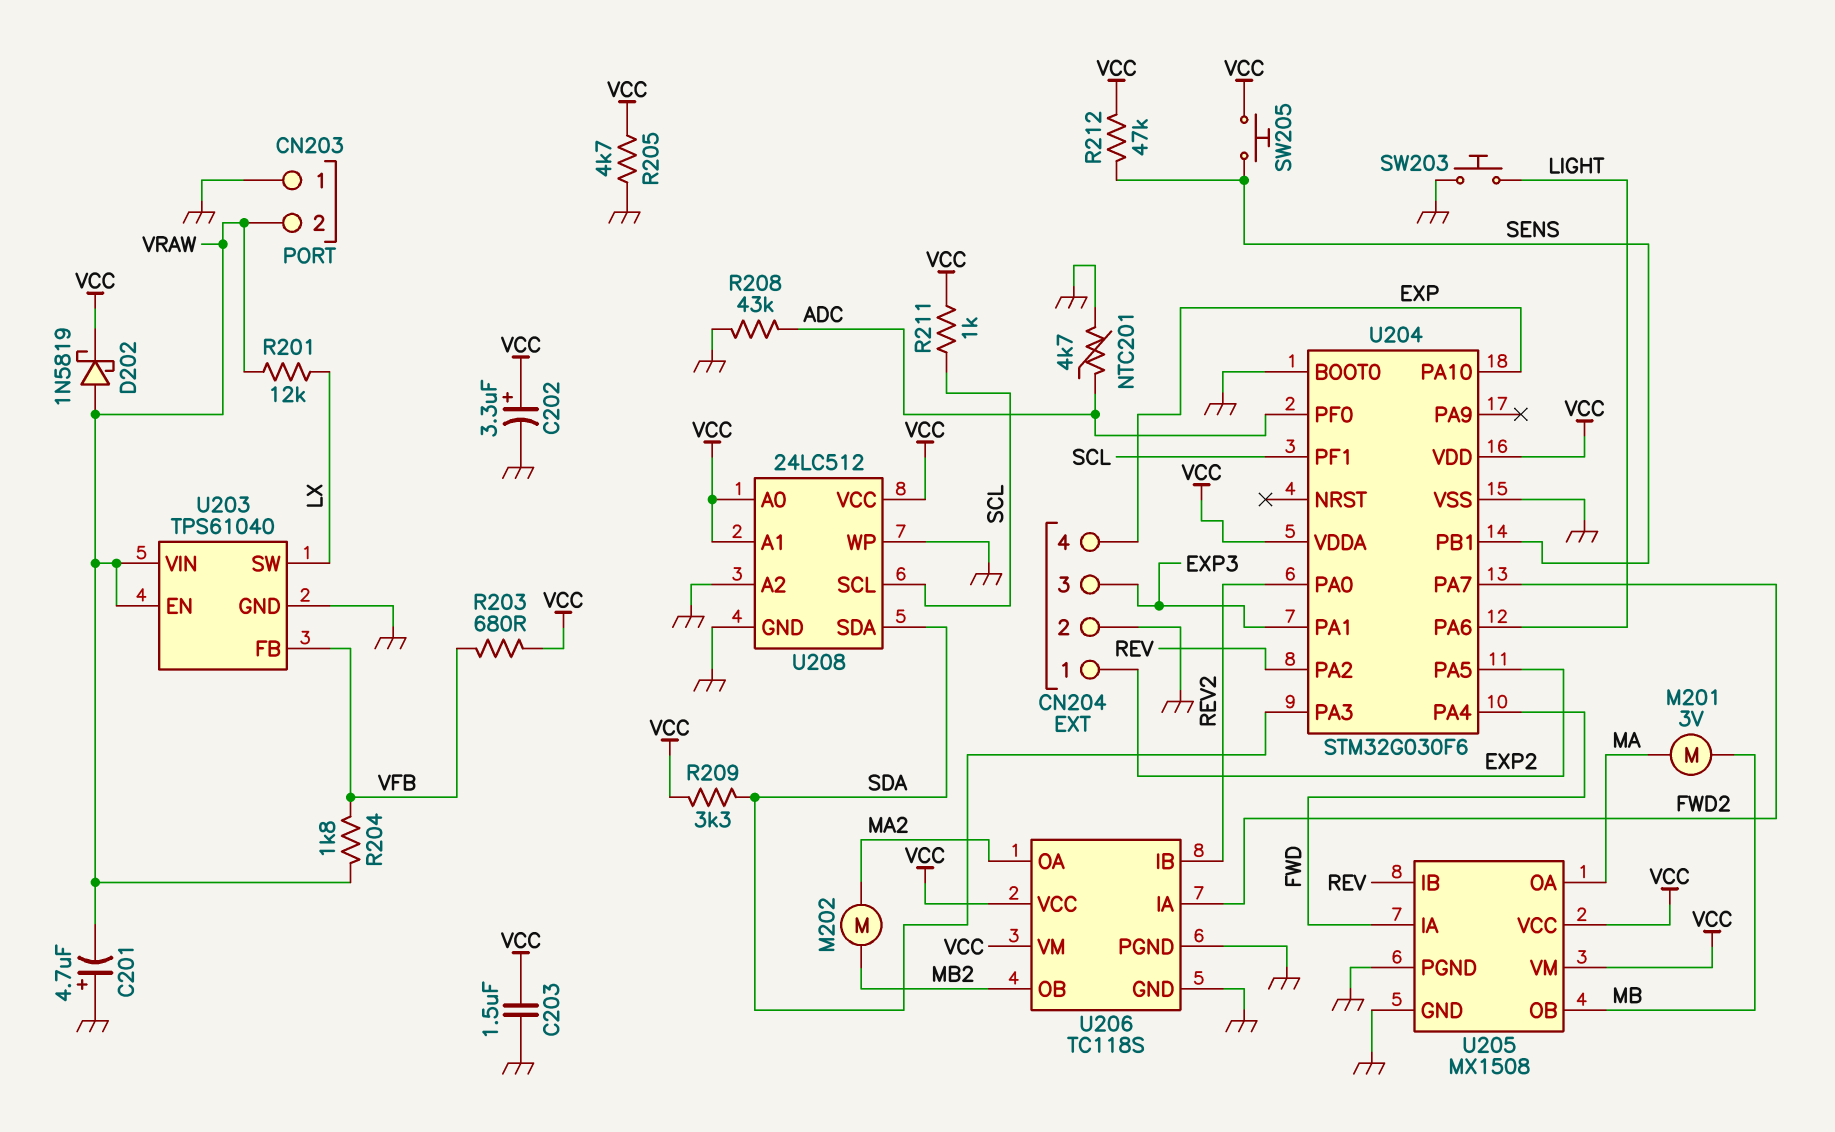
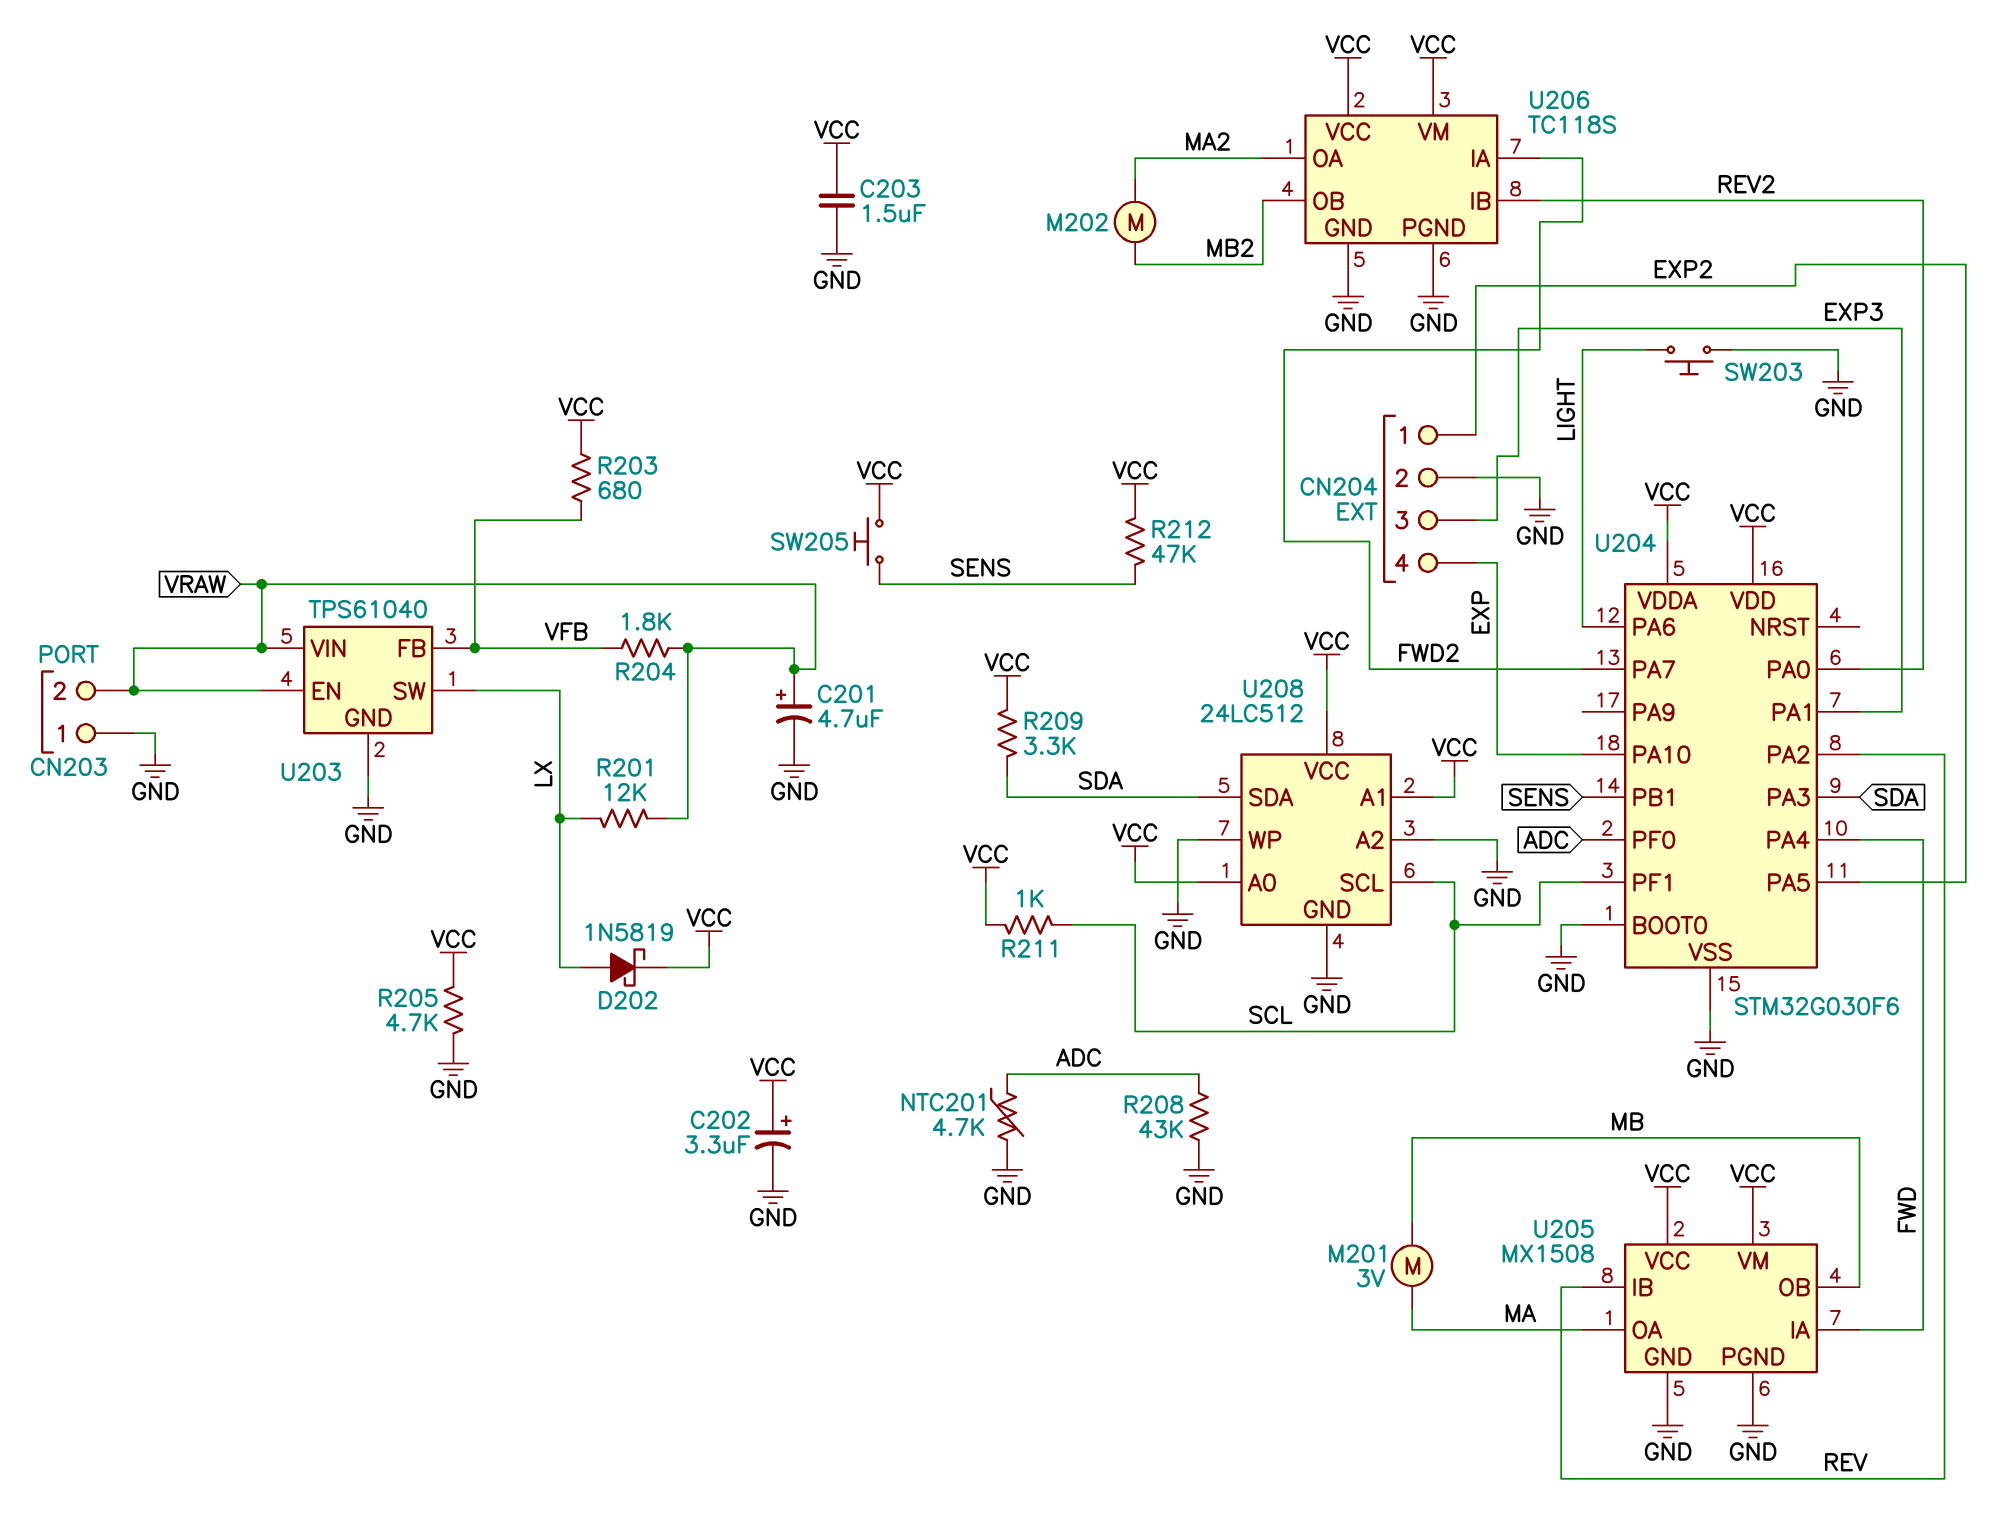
C201: 4.7uF (plus GND, minus VRAW) -> 4.7uF (plus VRAW, minus GND)
D202: schottky 1N5819 (A VRAW, K VCC) -> schottky 1N5819 (A LX, K VCC)

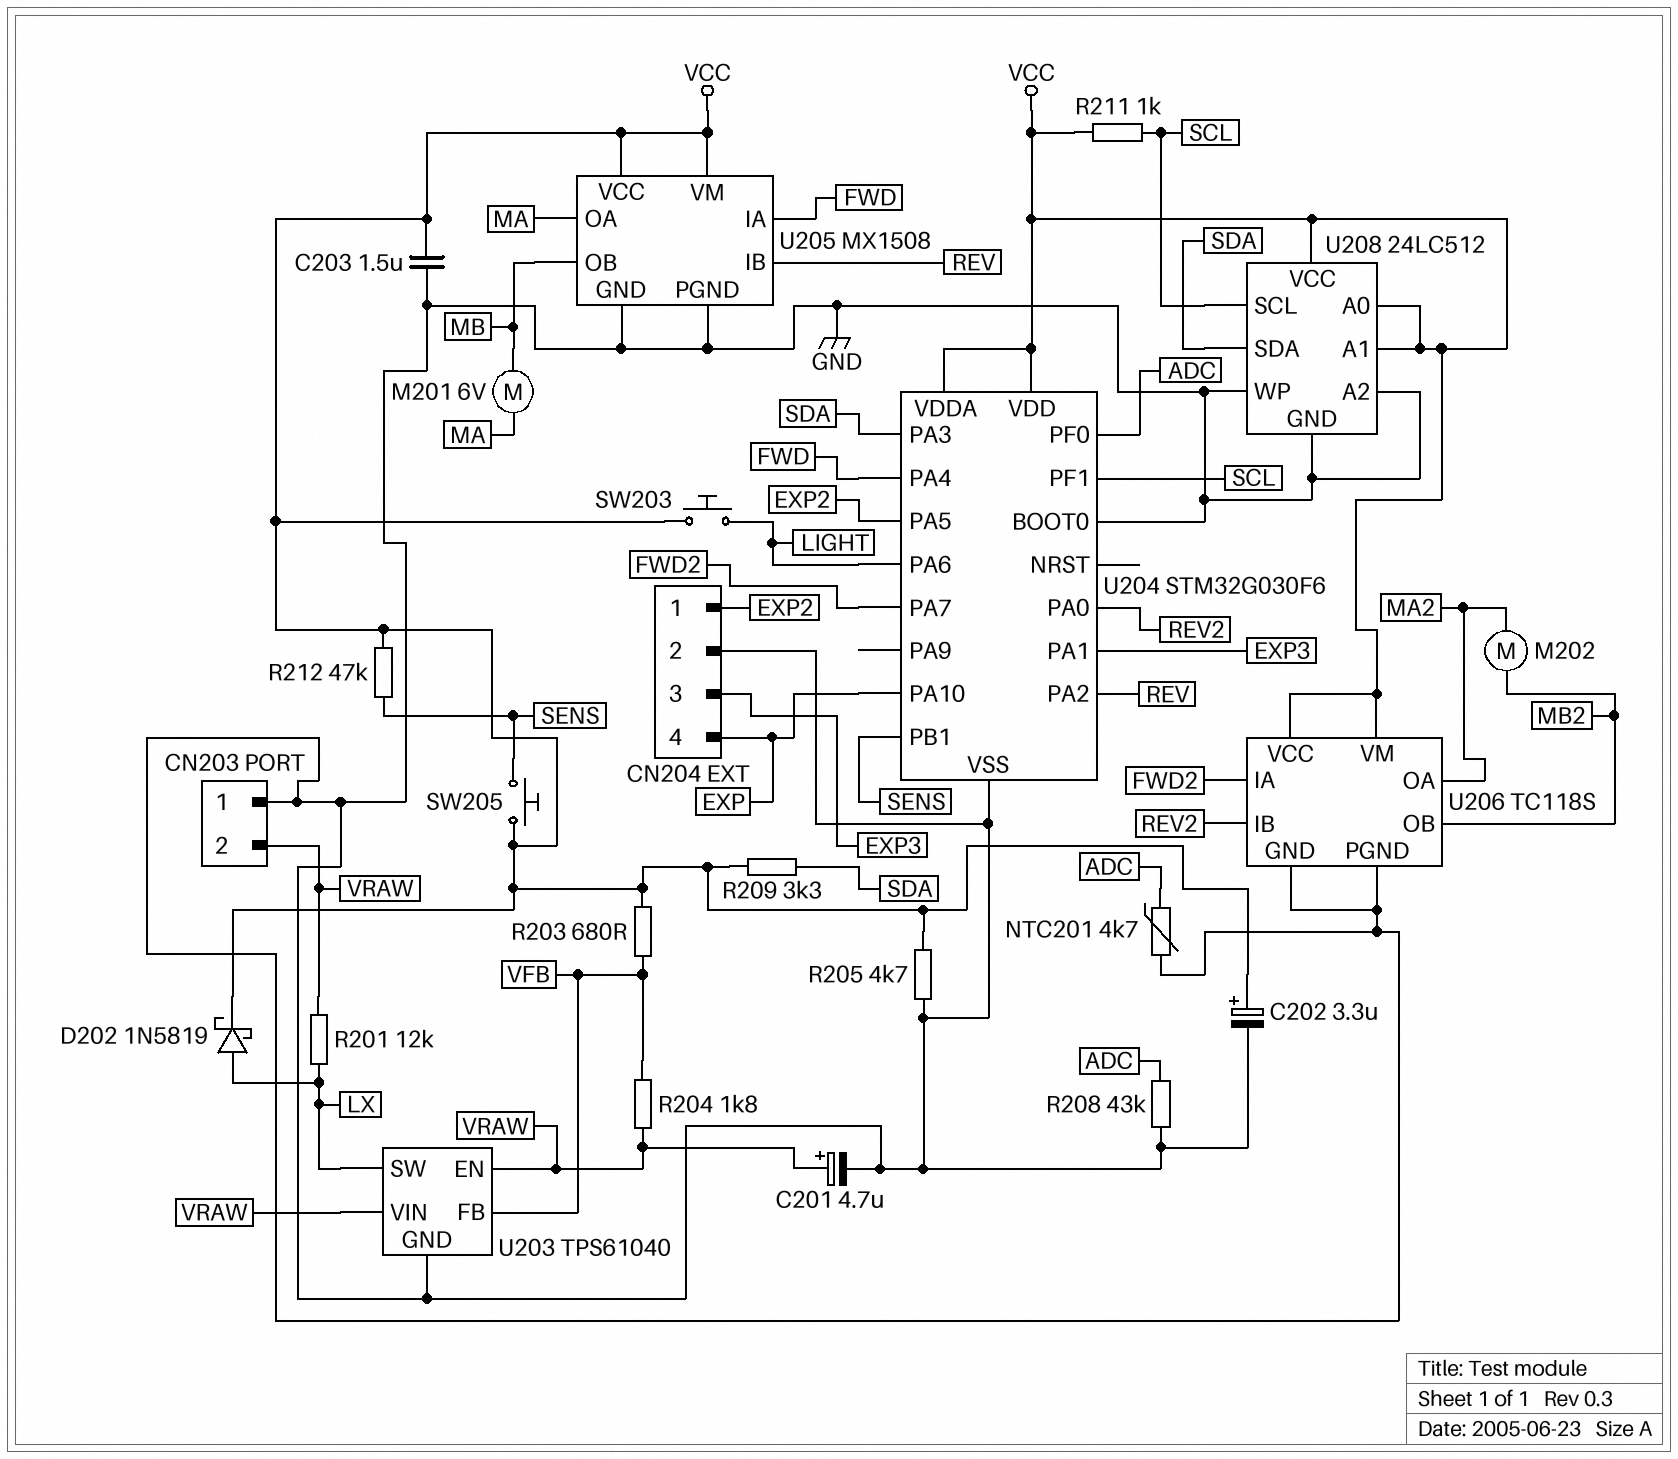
M201: motor 3V (MA, MB) -> motor 6V (MA, MB)
SW203: button (GND, LIGHT) -> button (LIGHT, VCC)

